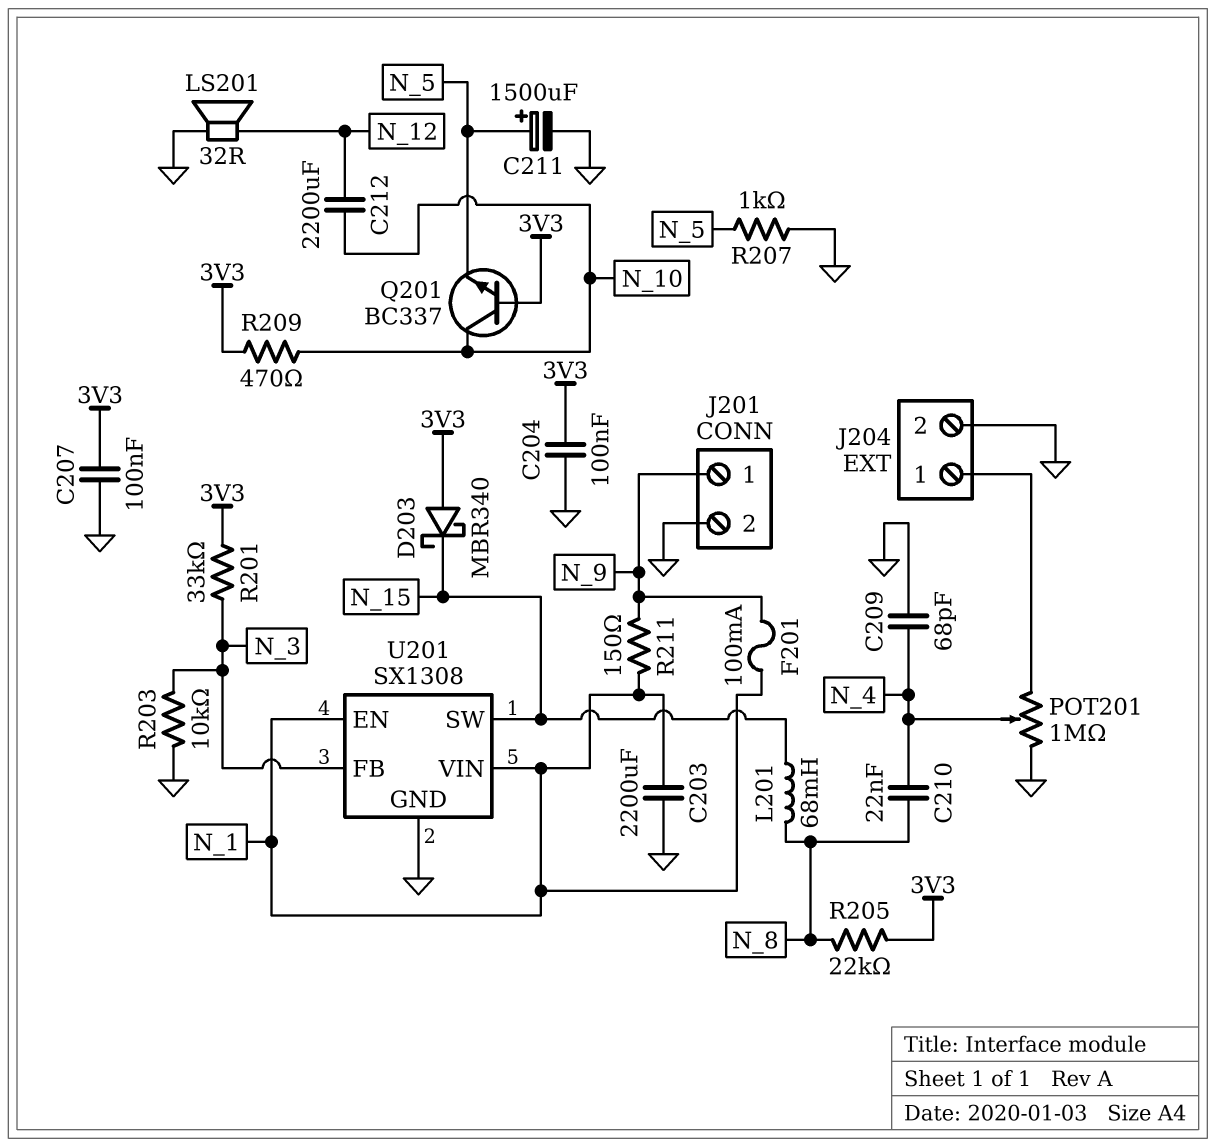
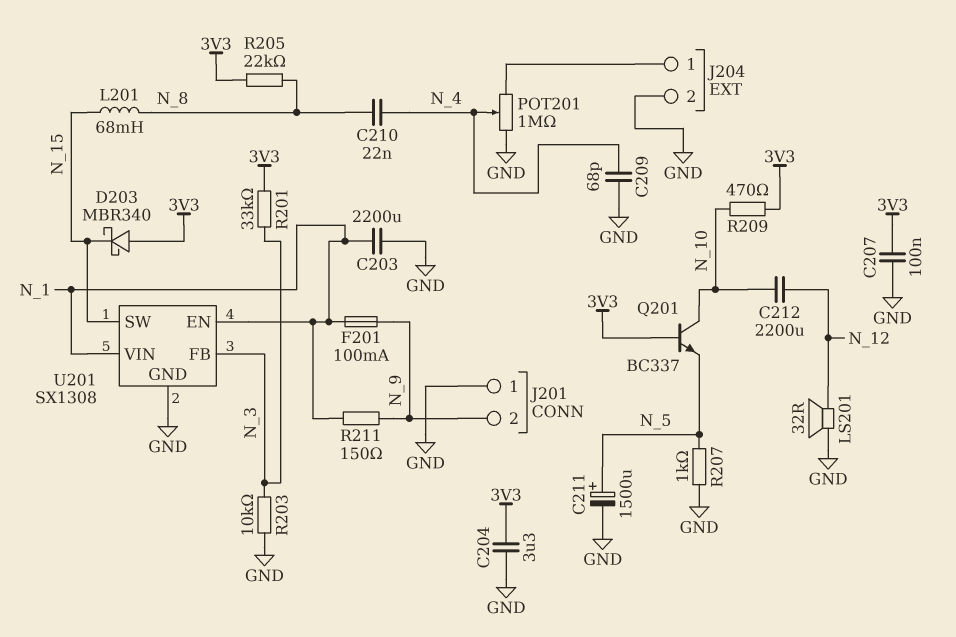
C204: 100nF (3V3, GND) -> 3.3uF (3V3, GND)
J201 pin 1: N_9 -> GND
J201 pin 2: GND -> N_9

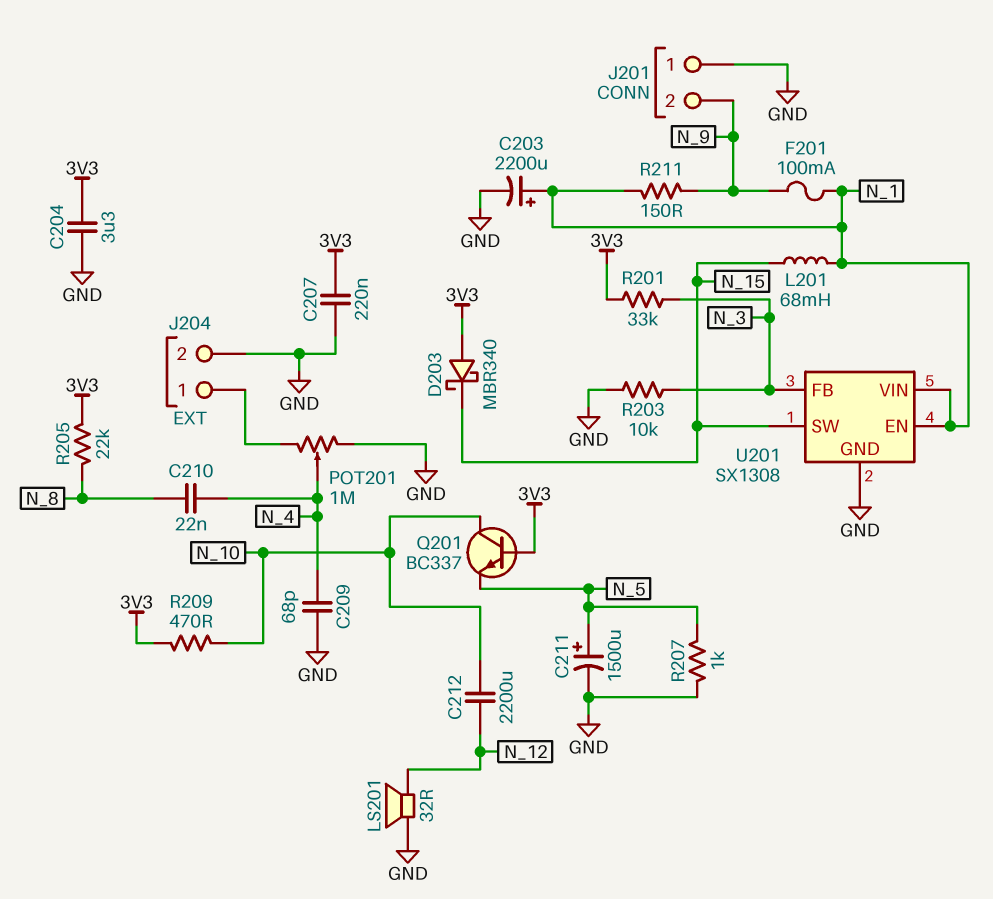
C203: 2200uF (GND, N_1) -> 2200uF (plus N_1, minus GND)
C207: 100nF (3V3, GND) -> 220nF (3V3, GND)
L201: 68mH (N_8, N_15) -> 68mH (N_1, N_15)

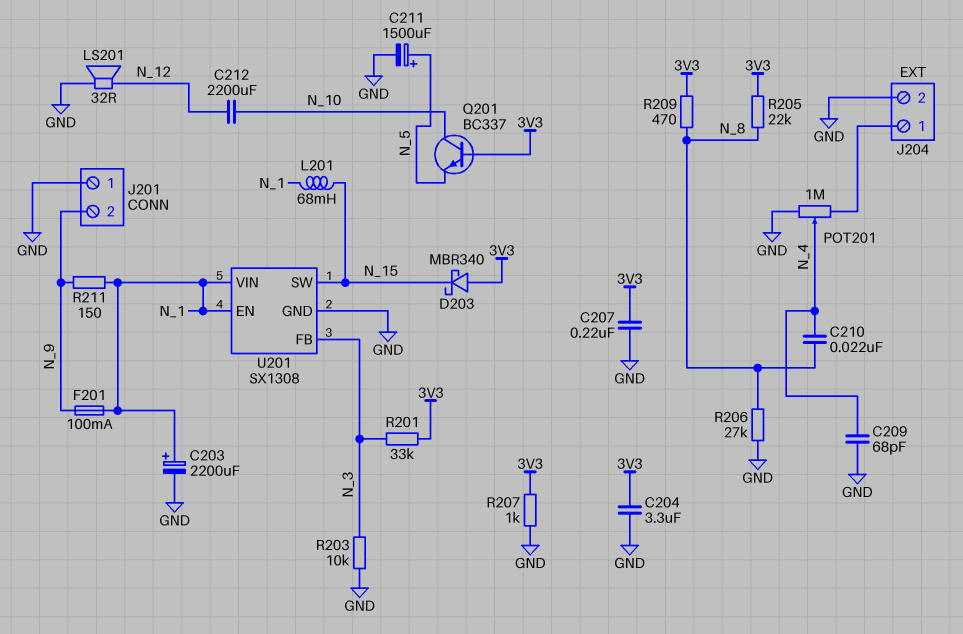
R206: none -> 27k (GND, N_8)
R207: 1k (GND, N_5) -> 1k (3V3, GND)
R209: 470 (3V3, N_10) -> 470 (3V3, N_8)

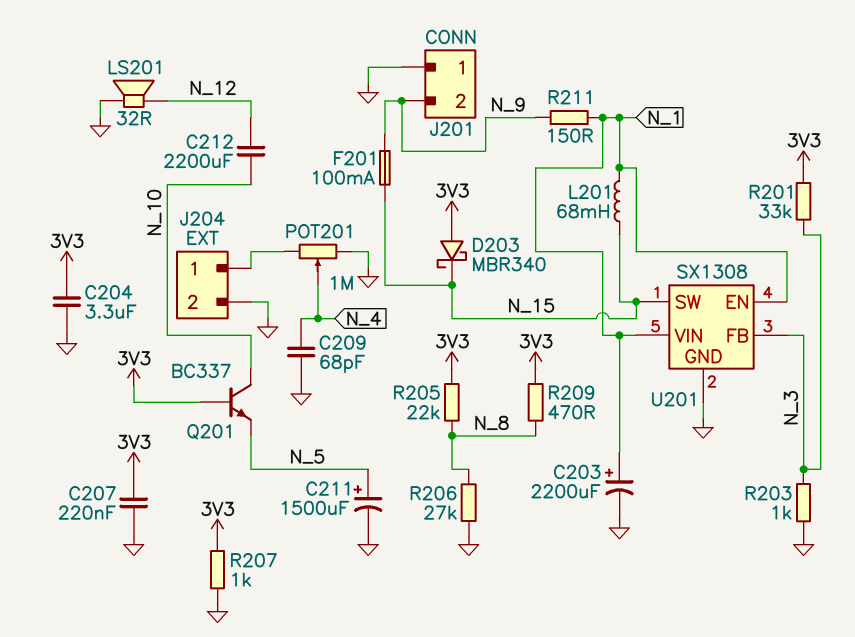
C210: 22nF (N_4, N_8) -> none
F201: 100mA (N_1, N_9) -> 100mA (N_9, N_15)
R203: 10k (GND, N_3) -> 1k (GND, N_3)

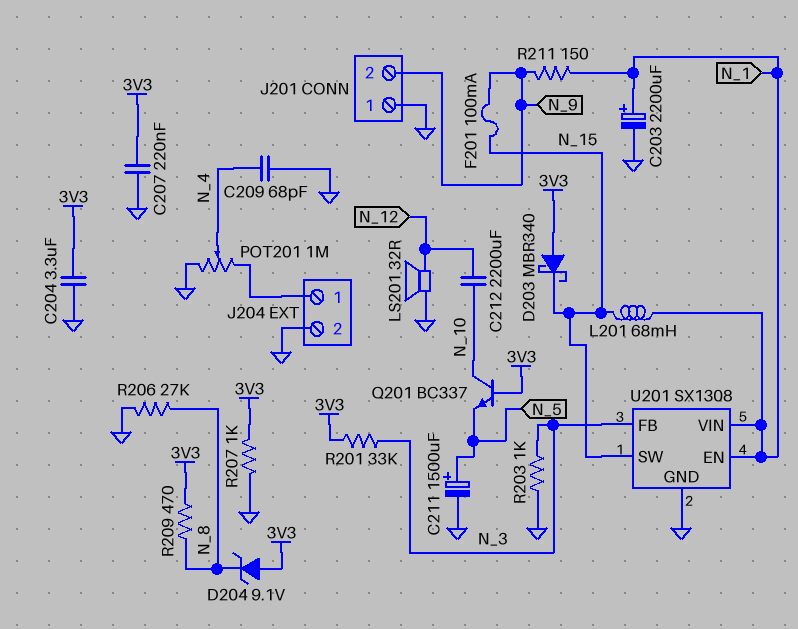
D204: none -> zener 9.1V (A 3V3, K N_8)
R205: 22k (3V3, N_8) -> none

